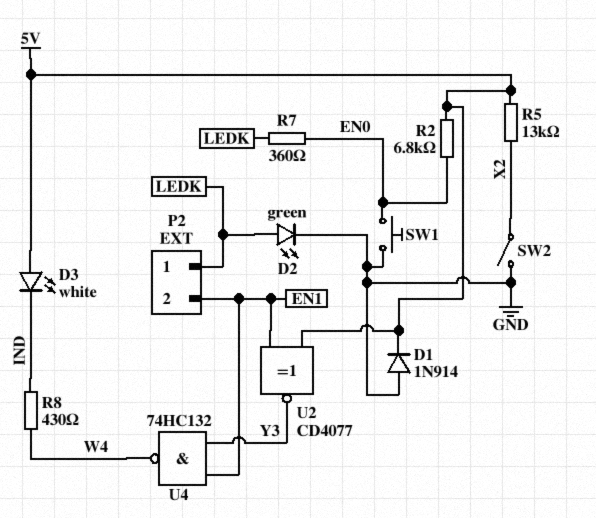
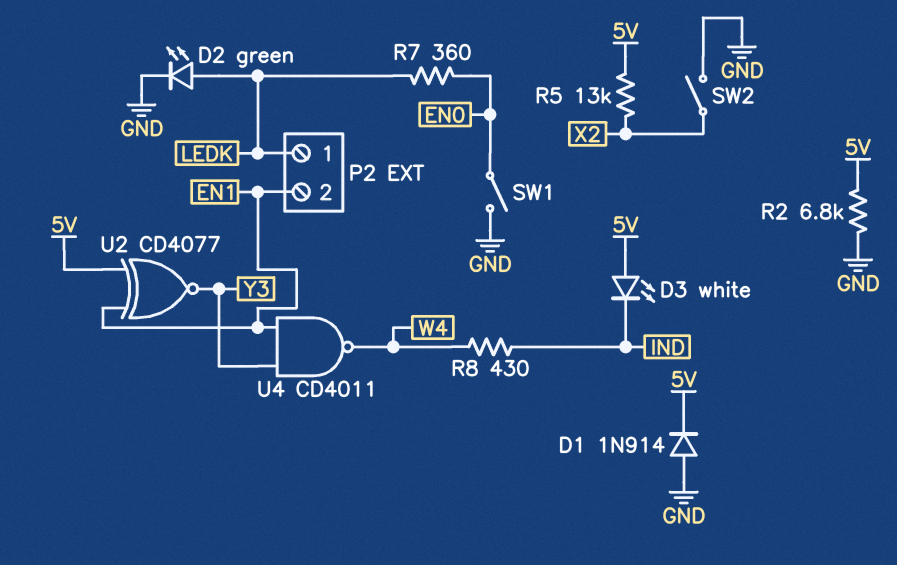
R2: 6.8k (5V, EN0) -> 6.8k (5V, GND)
SW1: button (EN0, GND) -> switch (EN0, GND)
U4: NAND 74HC132 (in EN1, in Y3, out W4) -> NAND CD4011 (in EN1, in Y3, out W4)

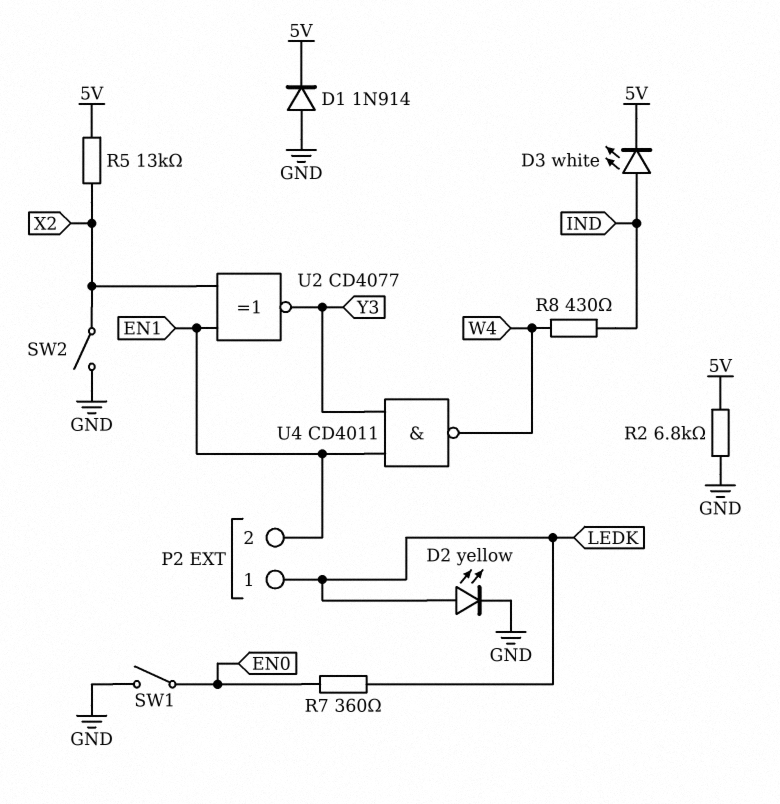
D2: LED green (A LEDK, K GND) -> LED yellow (A LEDK, K GND)
D3: LED white (A 5V, K IND) -> LED white (A IND, K 5V)
U2: XNOR CD4077 (in 5V, in EN1, out Y3) -> XNOR CD4077 (in EN1, in X2, out Y3)

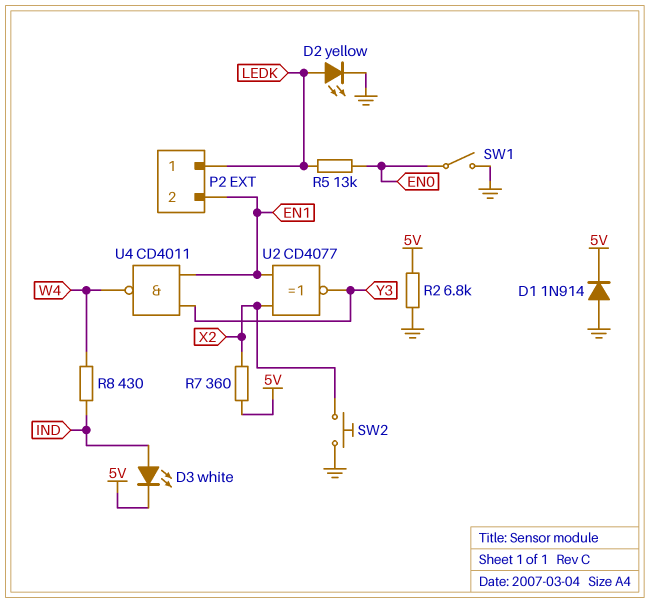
R5: 13k (5V, X2) -> 13k (EN0, LEDK)
R7: 360 (EN0, LEDK) -> 360 (5V, X2)
SW2: switch (GND, X2) -> button (GND, X2)

